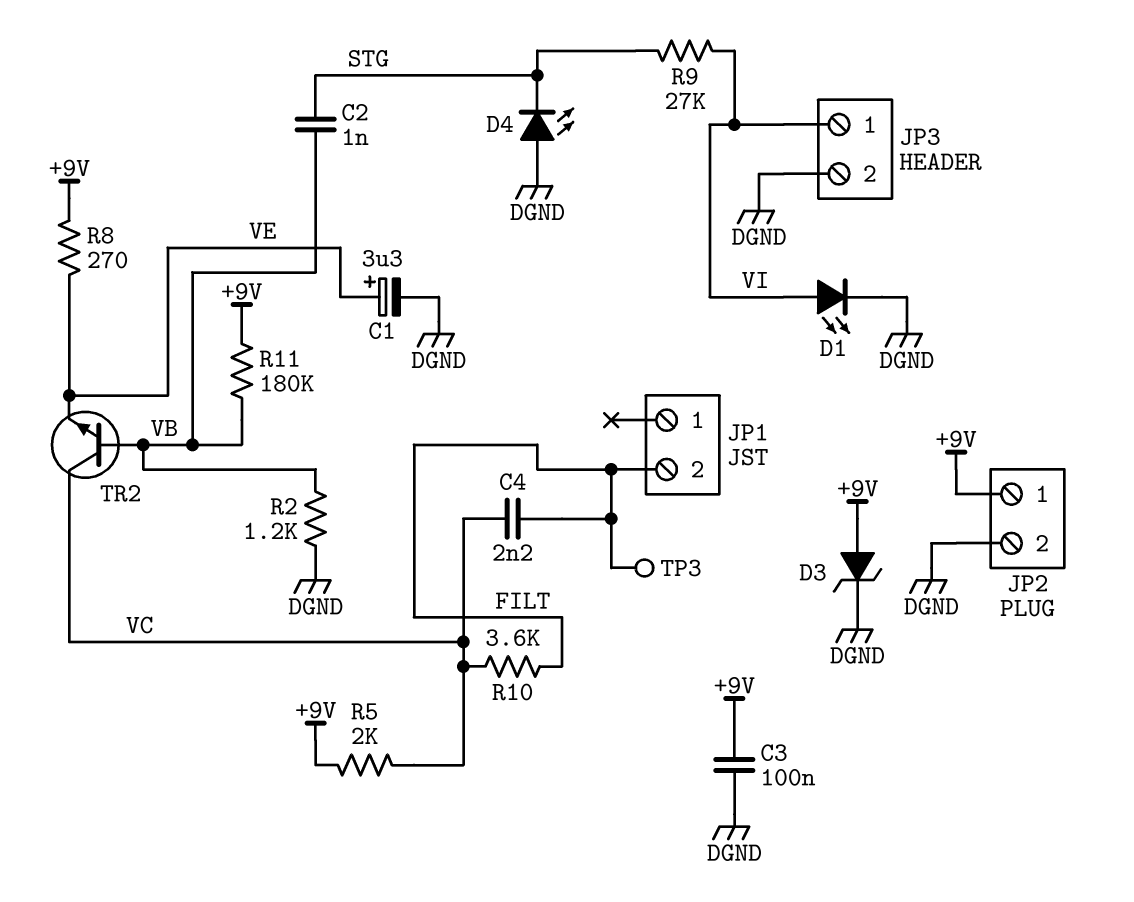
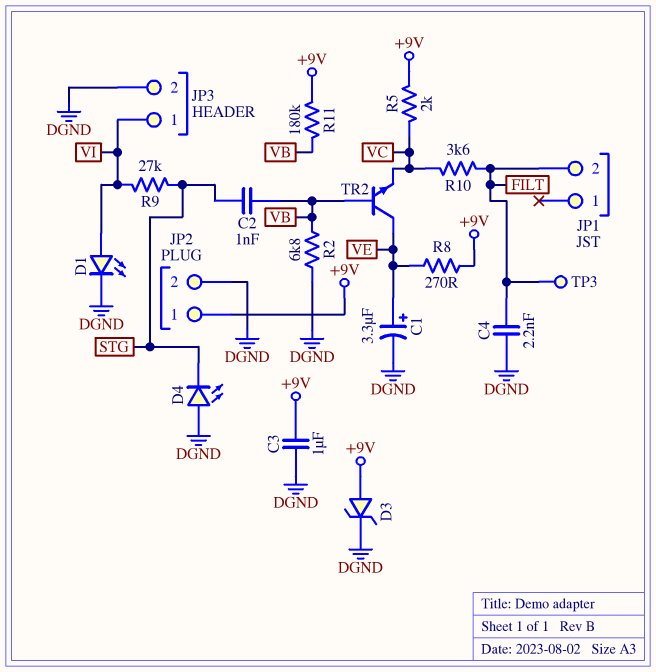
C3: 100nF (+9V, DGND) -> 1uF (+9V, DGND)
C4: 2.2nF (FILT, VC) -> 2.2nF (DGND, FILT)
R2: 1.2k (DGND, VB) -> 6.8k (DGND, VB)
TR2: NPN (B VB, C VC, E VE) -> NPN (B VB, C VE, E VC)

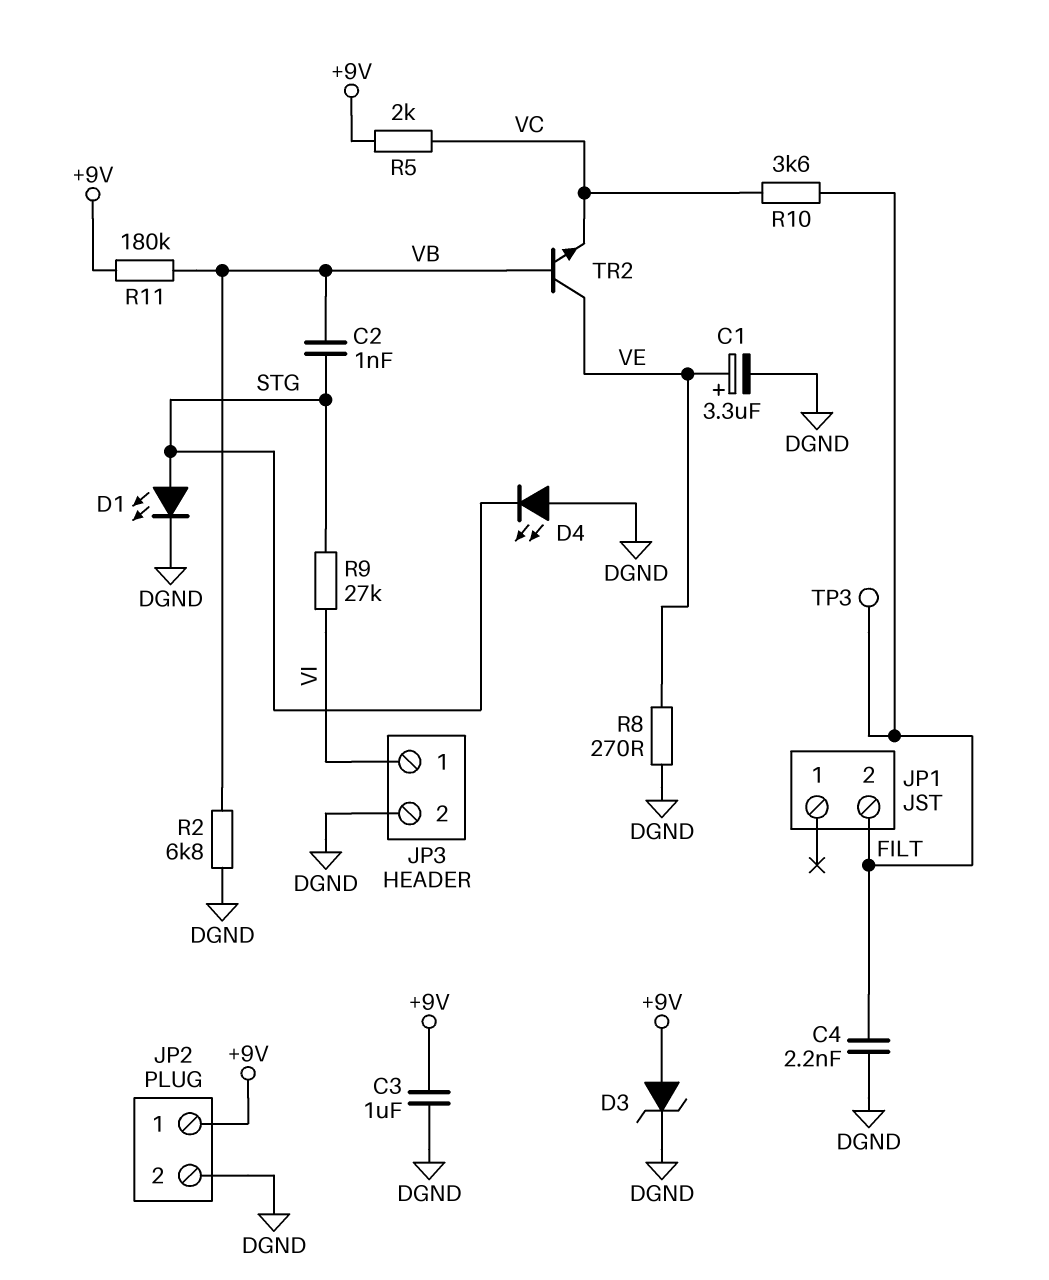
D1: LED (A VI, K DGND) -> LED (A STG, K DGND)
R8: 270 (+9V, VE) -> 270 (DGND, VE)

